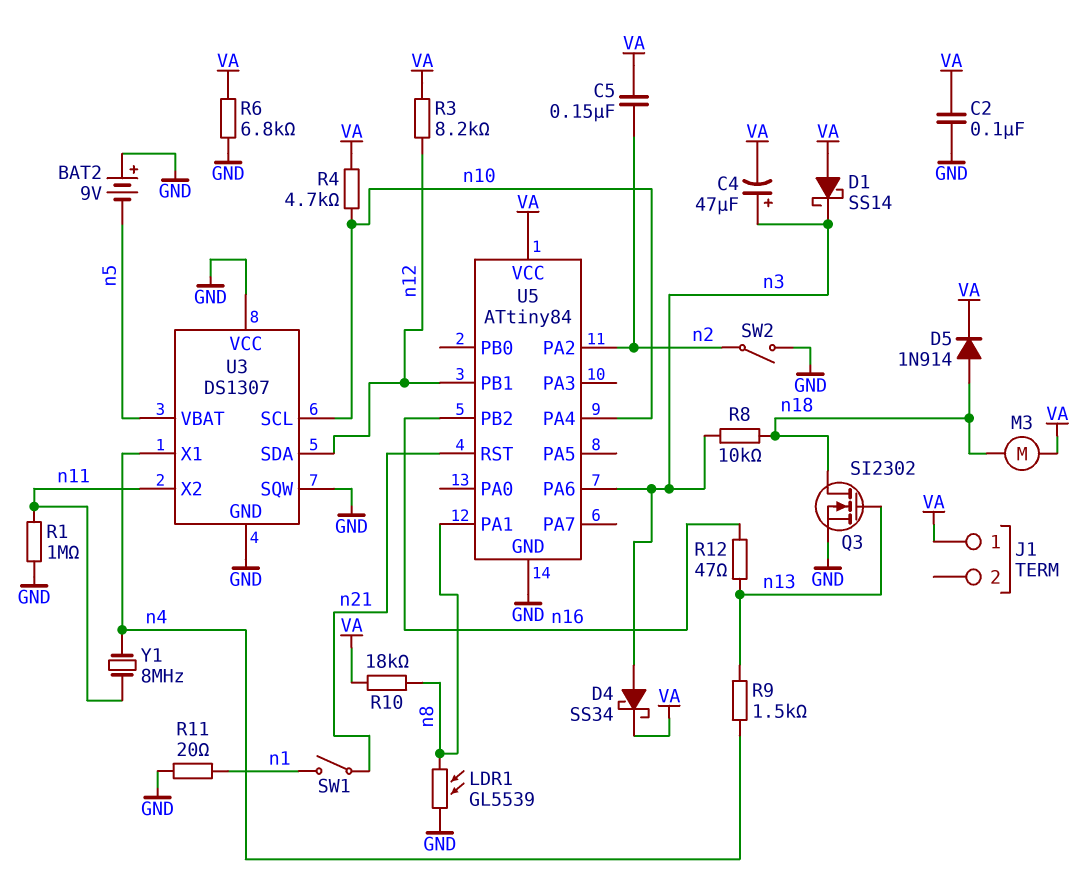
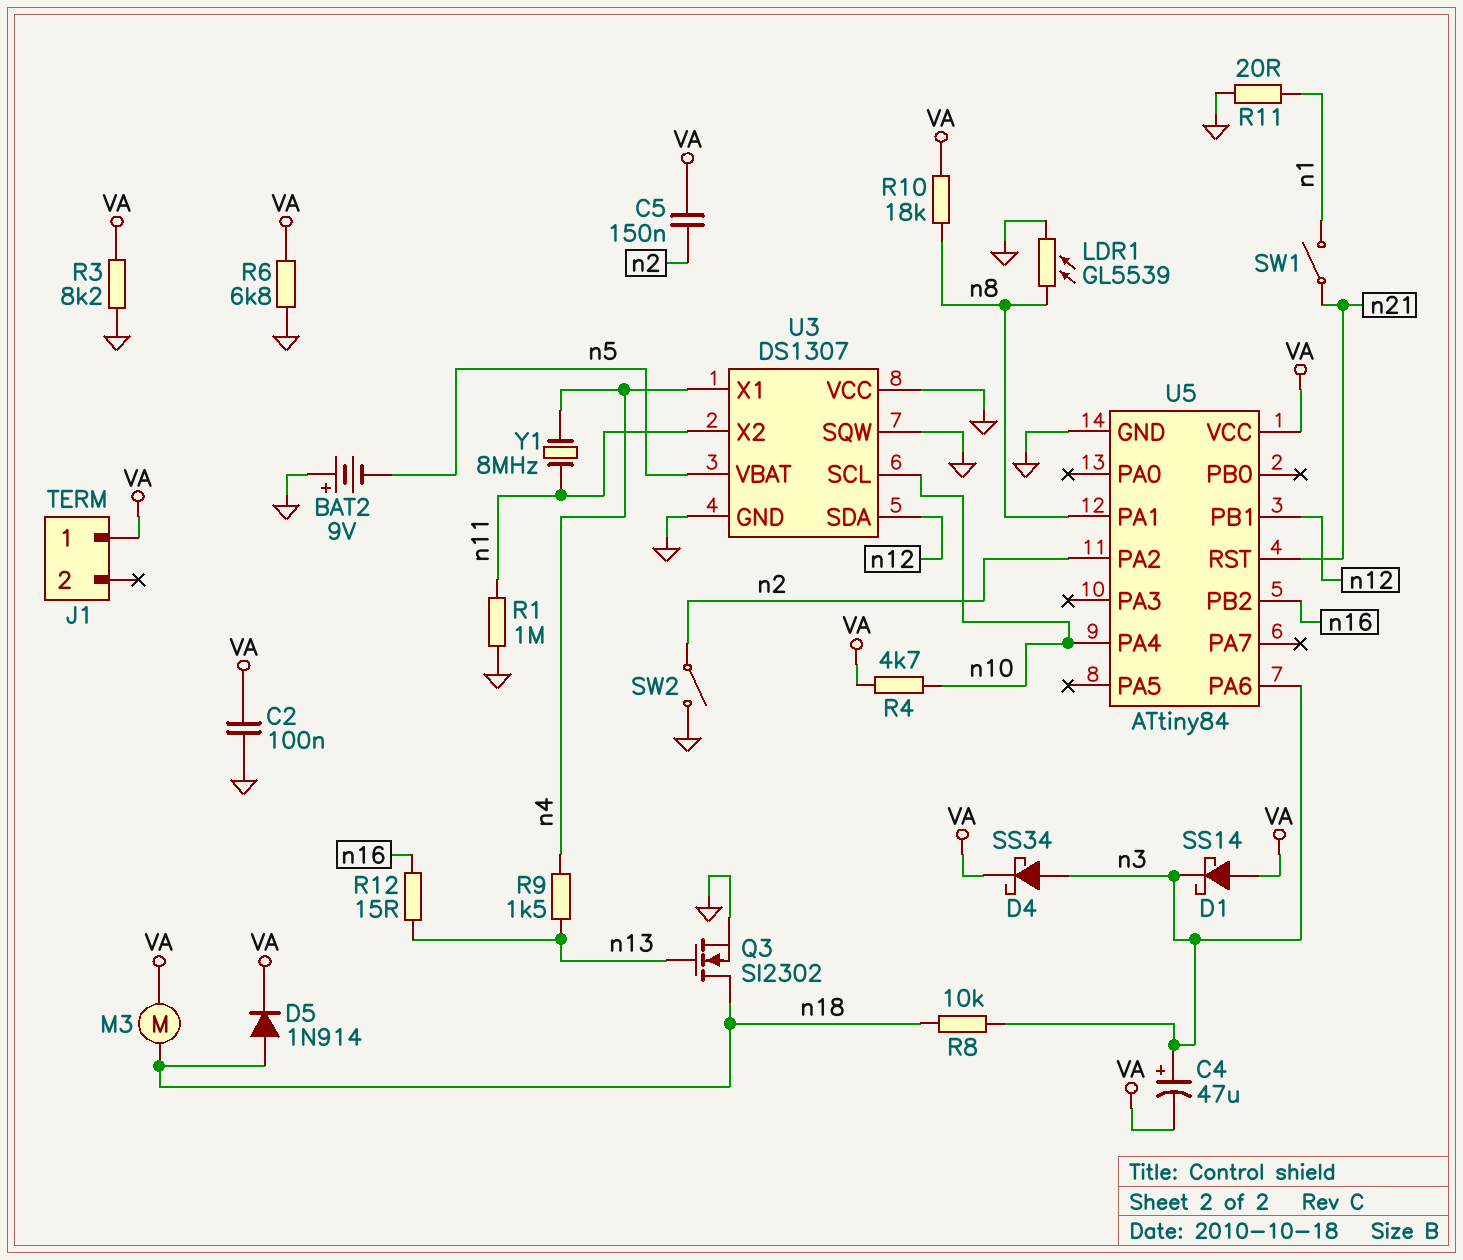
R3: 8.2k (VA, n12) -> 8.2k (GND, VA)
R12: 47 (n13, n16) -> 15 (n13, n16)

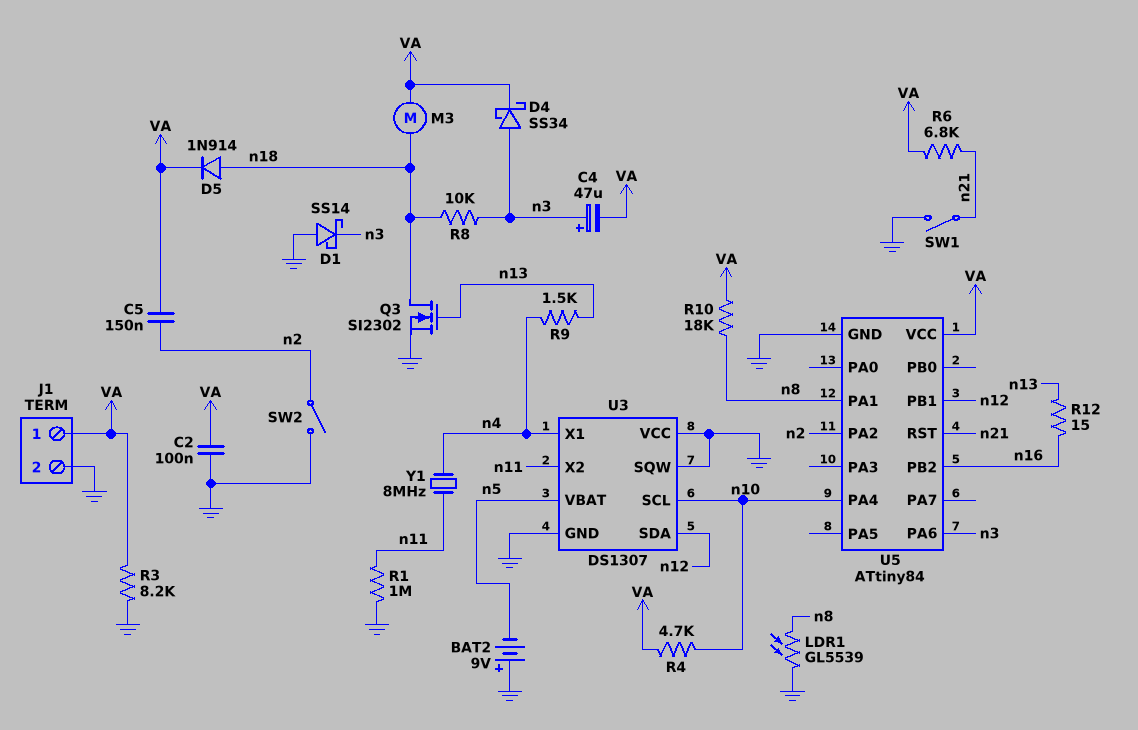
D1: schottky SS14 (A VA, K n3) -> schottky SS14 (A GND, K n3)
J1 pin 2: none -> GND
R6: 6.8k (GND, VA) -> 6.8k (VA, n21)
R11: 20 (GND, n1) -> none
SW1: switch (n1, n21) -> switch (GND, n21)

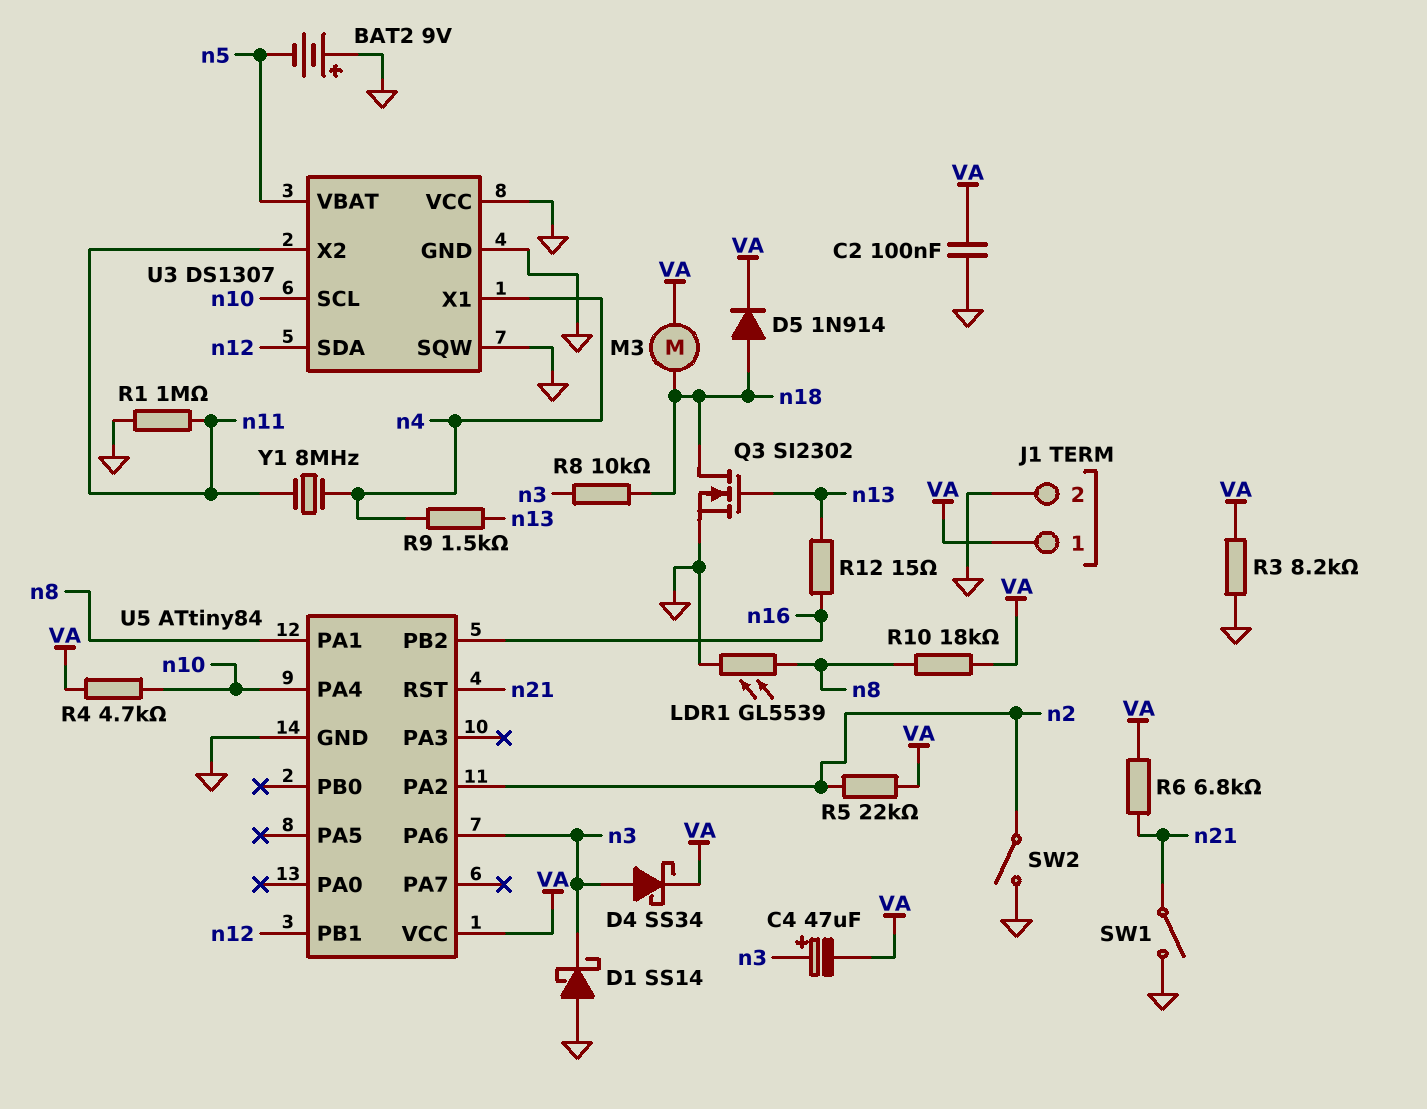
C5: 150nF (VA, n2) -> none
R5: none -> 22k (VA, n2)

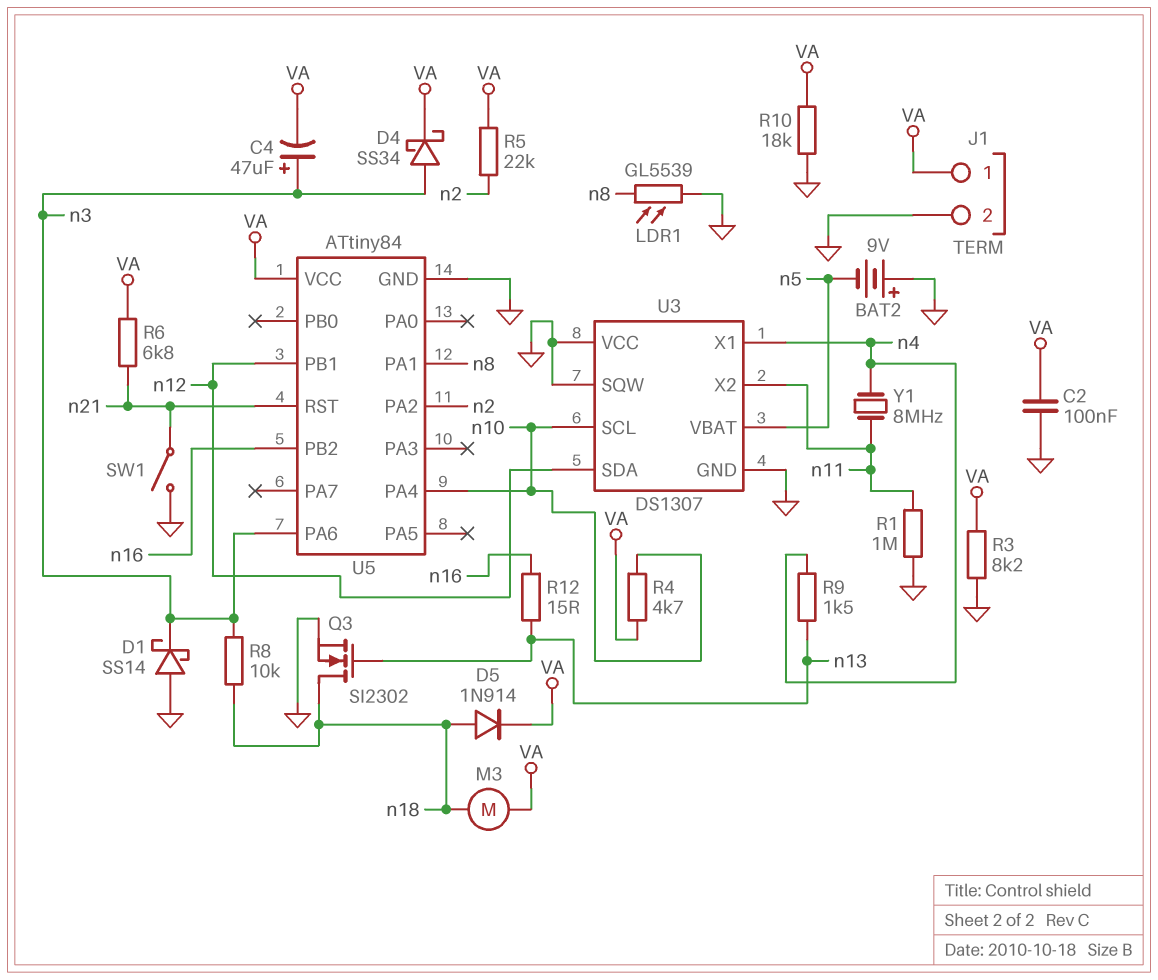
R10: 18k (VA, n8) -> 18k (GND, VA)
SW2: switch (GND, n2) -> none

